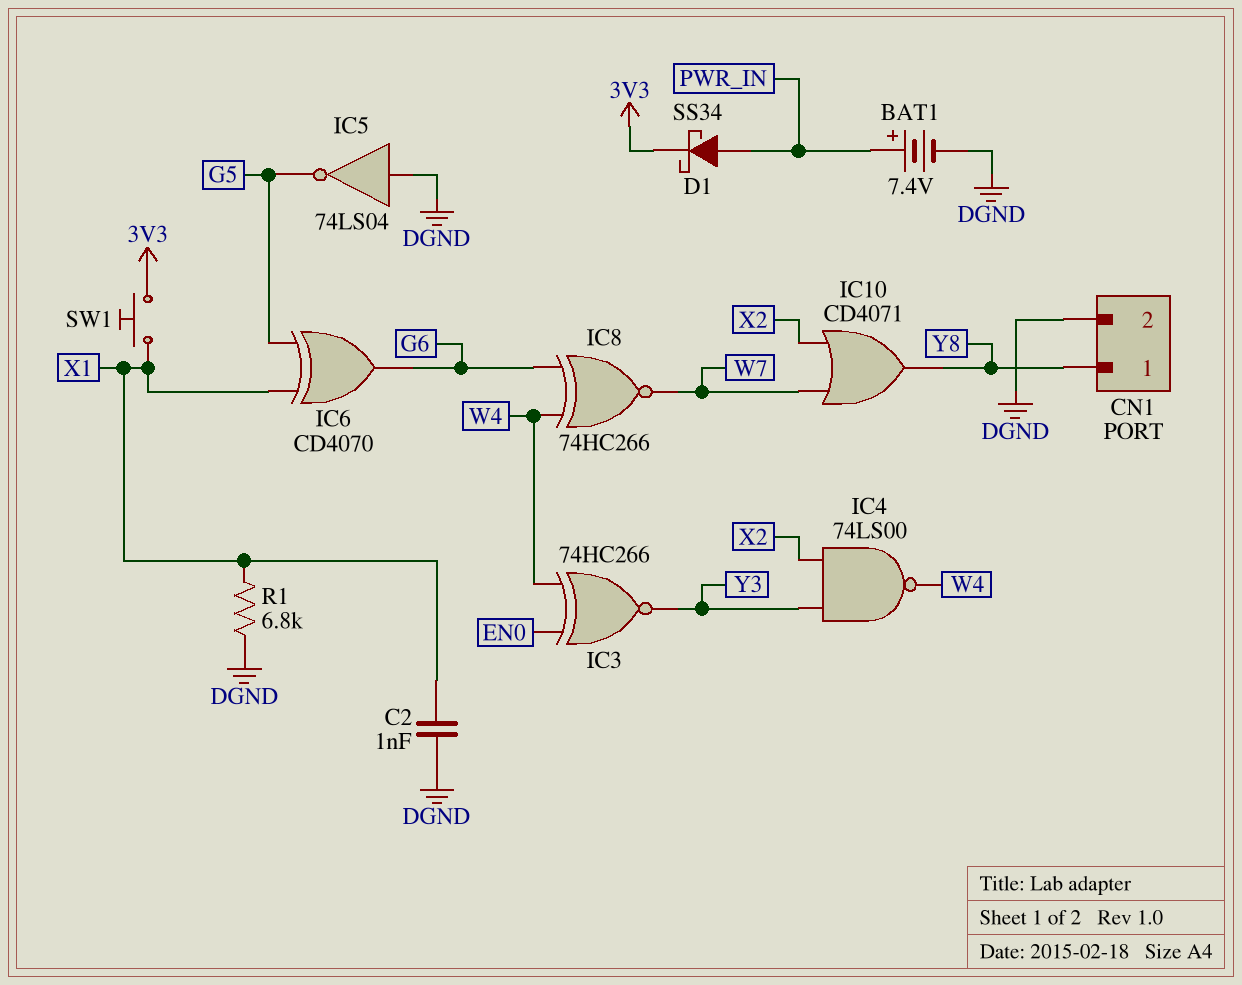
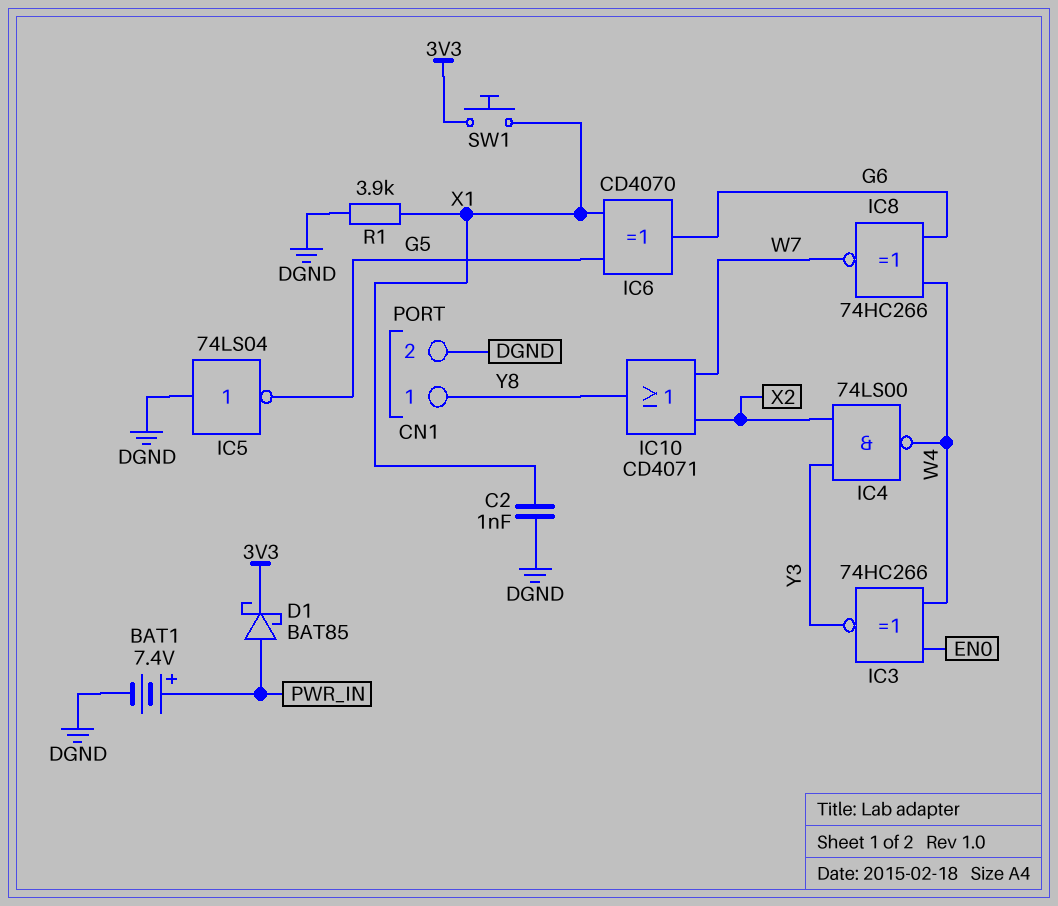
D1: schottky SS34 (A PWR_IN, K 3V3) -> schottky BAT85 (A PWR_IN, K 3V3)
R1: 6.8k (DGND, X1) -> 3.9k (DGND, X1)

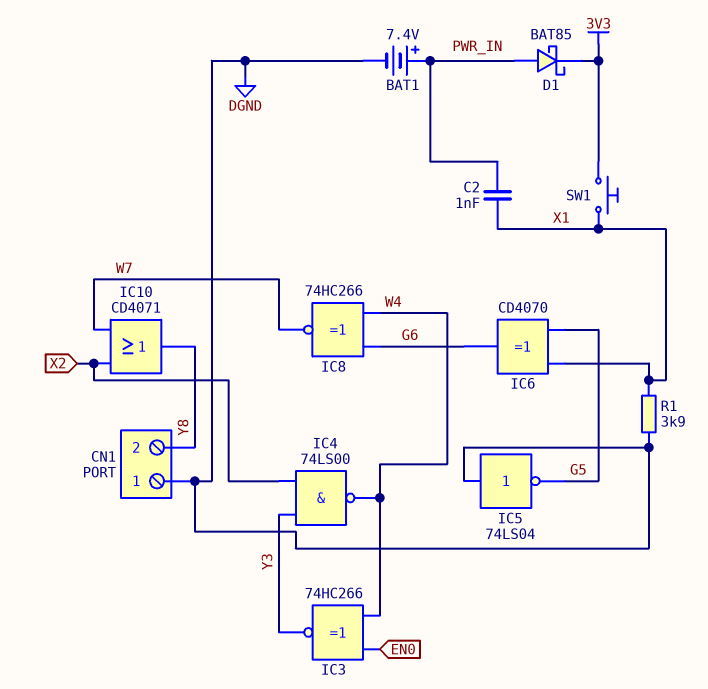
C2: 1nF (DGND, X1) -> 1nF (PWR_IN, X1)
CN1 pin 1: Y8 -> DGND
CN1 pin 2: DGND -> Y8

